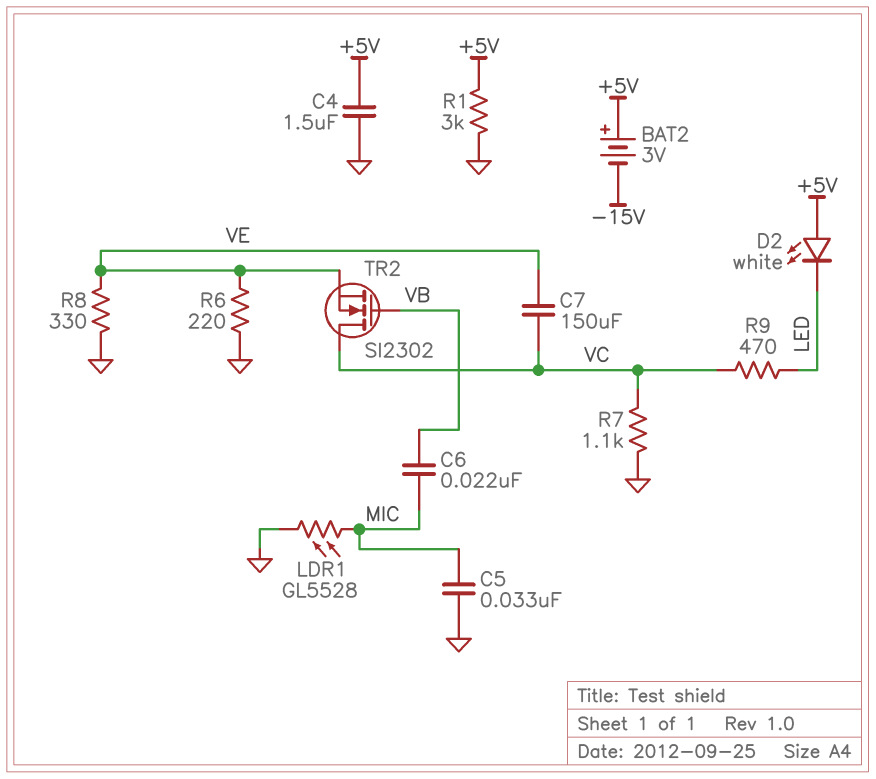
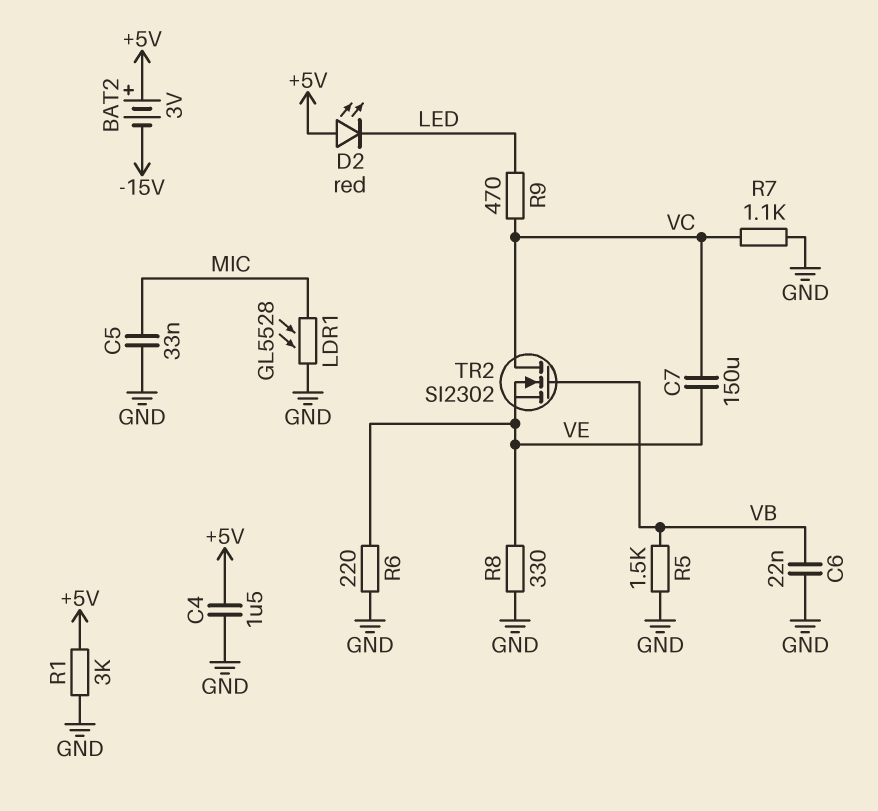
C6: 22nF (MIC, VB) -> 22nF (GND, VB)
D2: LED white (A +5V, K LED) -> LED red (A +5V, K LED)
R5: none -> 1.5k (GND, VB)

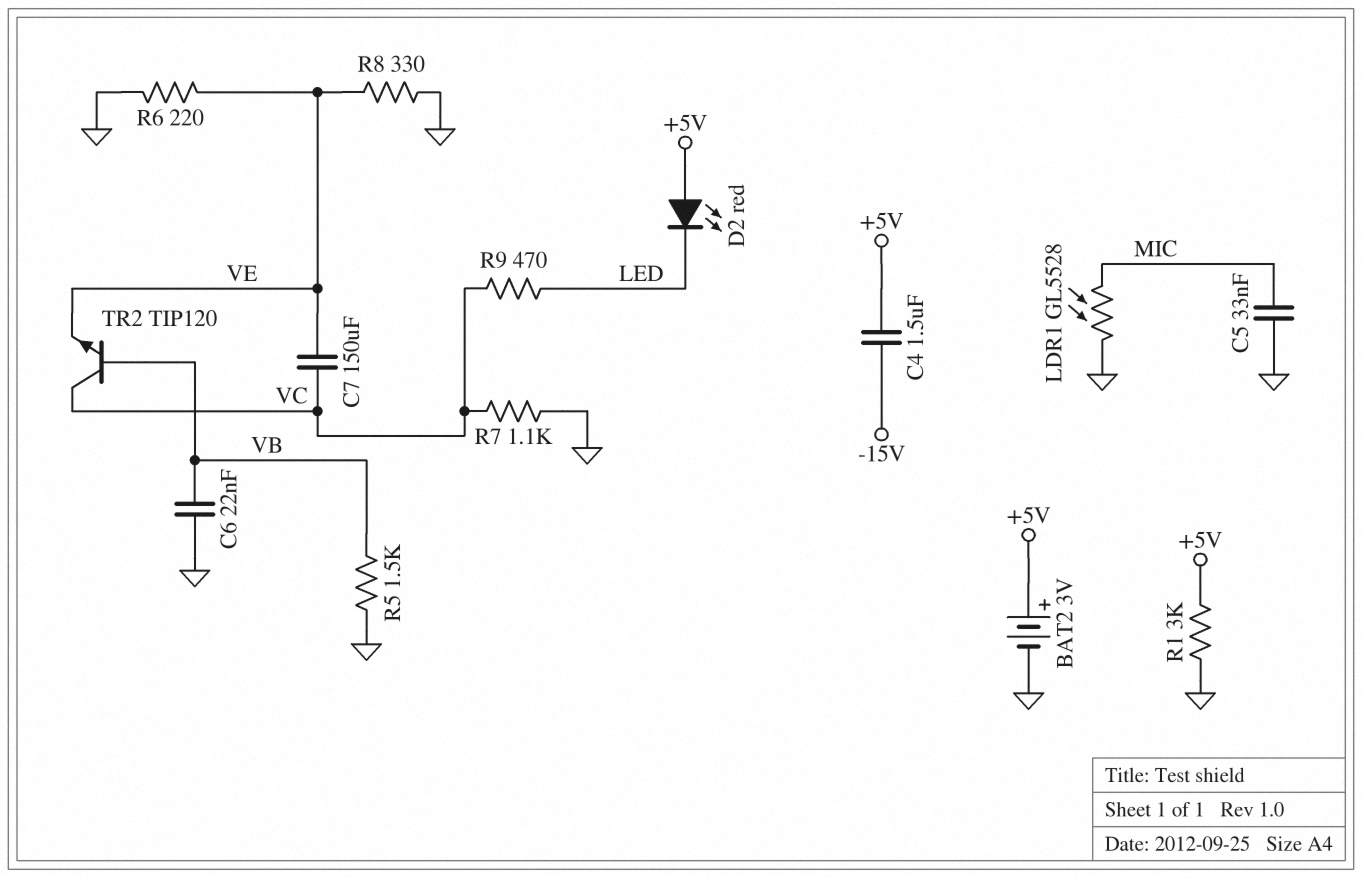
BAT2: 3V (plus +5V, minus -15V) -> 3V (plus +5V, minus GND)
C4: 1.5uF (+5V, GND) -> 1.5uF (+5V, -15V)
TR2: NMOS SI2302 (G VB, D VC, S VE) -> NPN TIP120 (B VB, C VC, E VE)

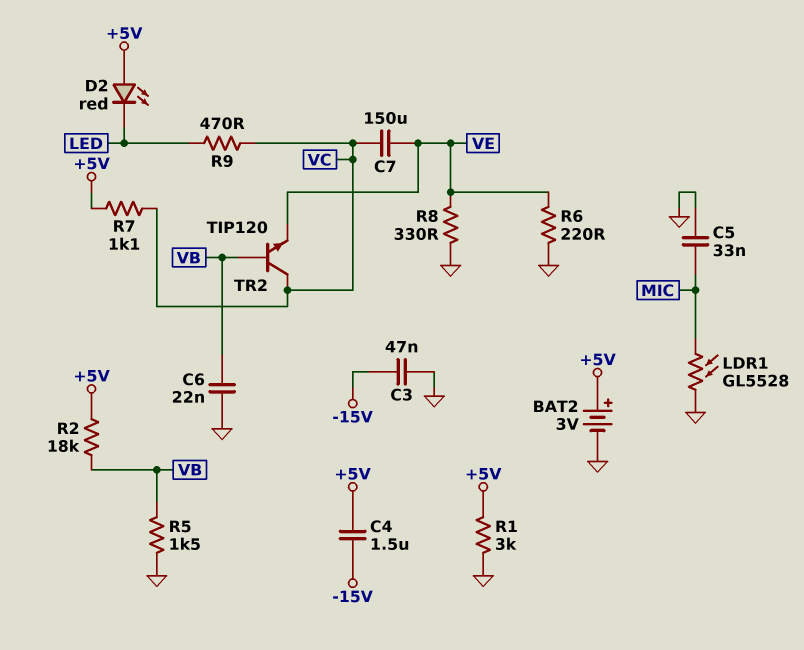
C3: none -> 47nF (-15V, GND)
R2: none -> 18k (+5V, VB)
R7: 1.1k (GND, VC) -> 1.1k (+5V, VC)

